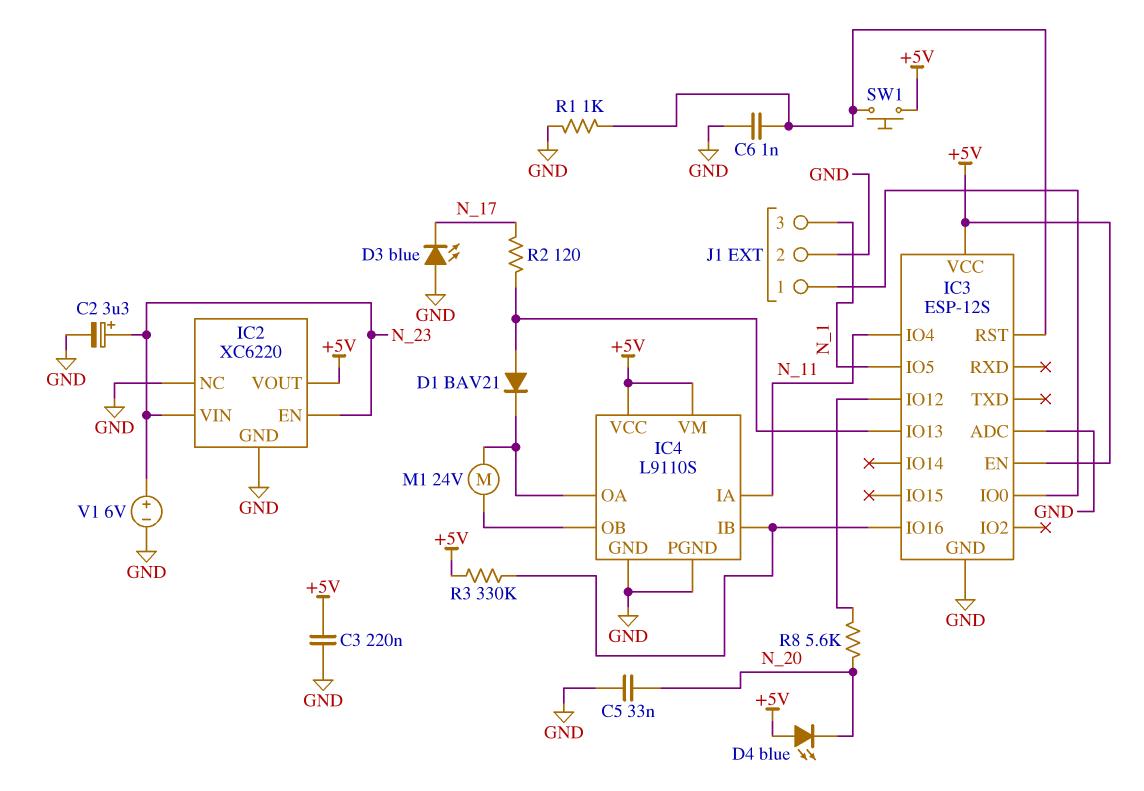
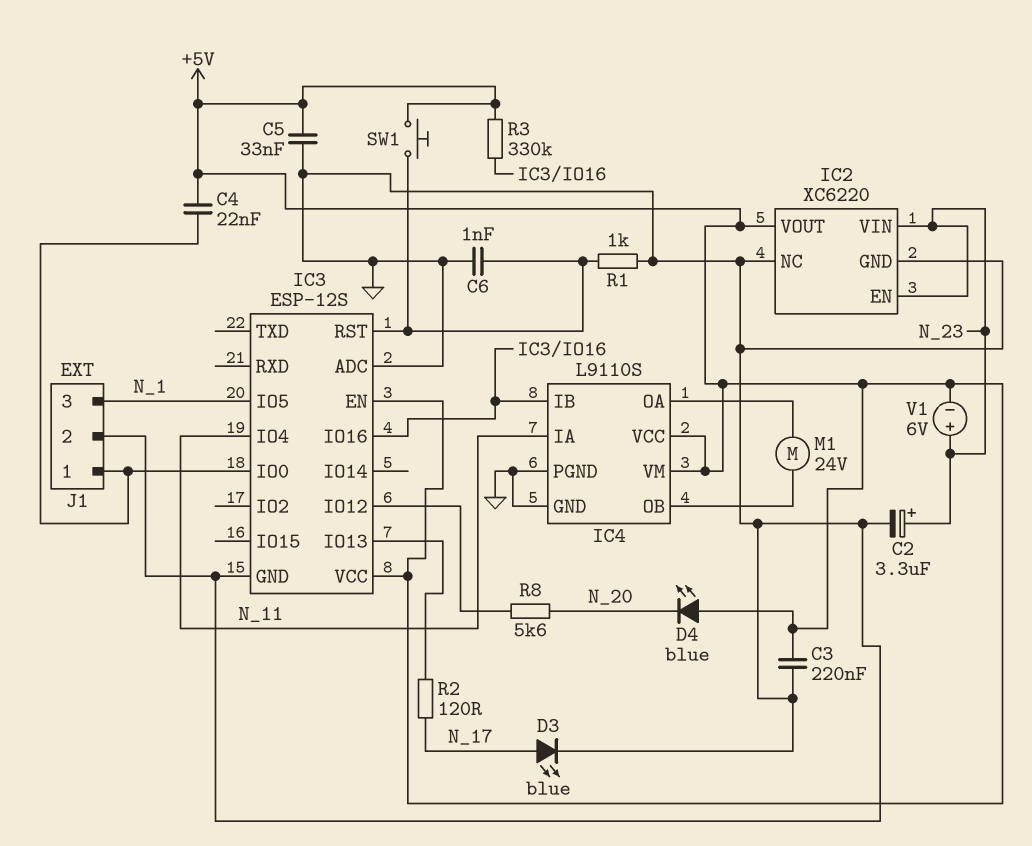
C4: none -> 22nF (+5V, IC3/IO0)
C5: 33nF (GND, N_20) -> 33nF (+5V, GND)
D1: diode BAV21 (A IC3/IO13, K IC4/OA) -> none
D3: LED blue (A GND, K N_17) -> LED blue (A N_17, K GND)
V1: 6V (plus N_23, minus GND) -> 6V (plus N_23, minus +5V)

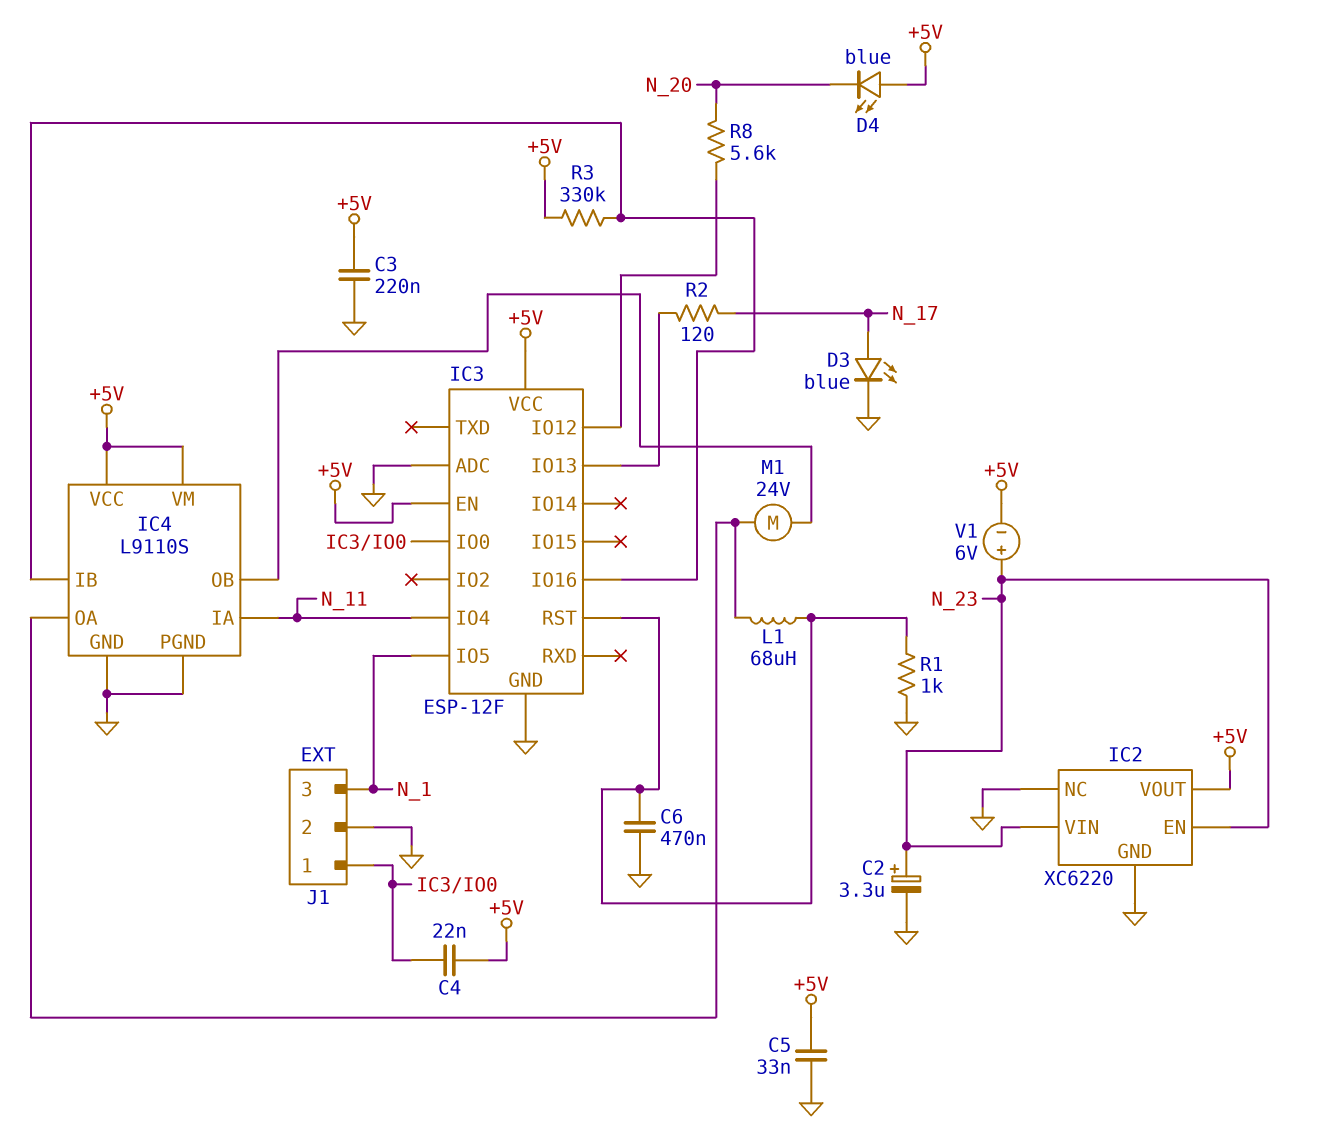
C6: 1nF (GND, IC3/RST) -> 470nF (GND, IC3/RST)
IC3: ESP-12S -> ESP-12F
L1: none -> 68uH (IC3/RST, IC4/OA)
SW1: button (+5V, IC3/RST) -> none

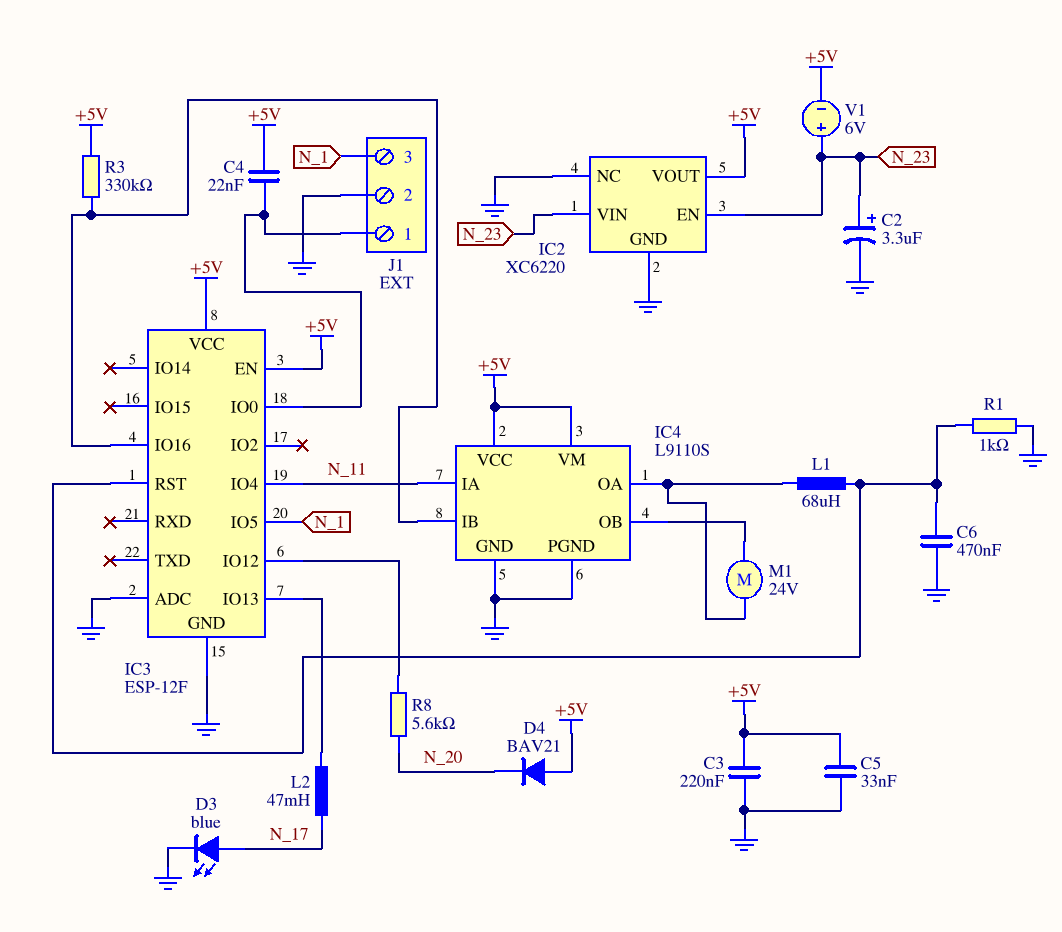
D4: LED blue (A +5V, K N_20) -> diode BAV21 (A +5V, K N_20)
L2: none -> 47mH (IC3/IO13, N_17)
R2: 120 (IC3/IO13, N_17) -> none

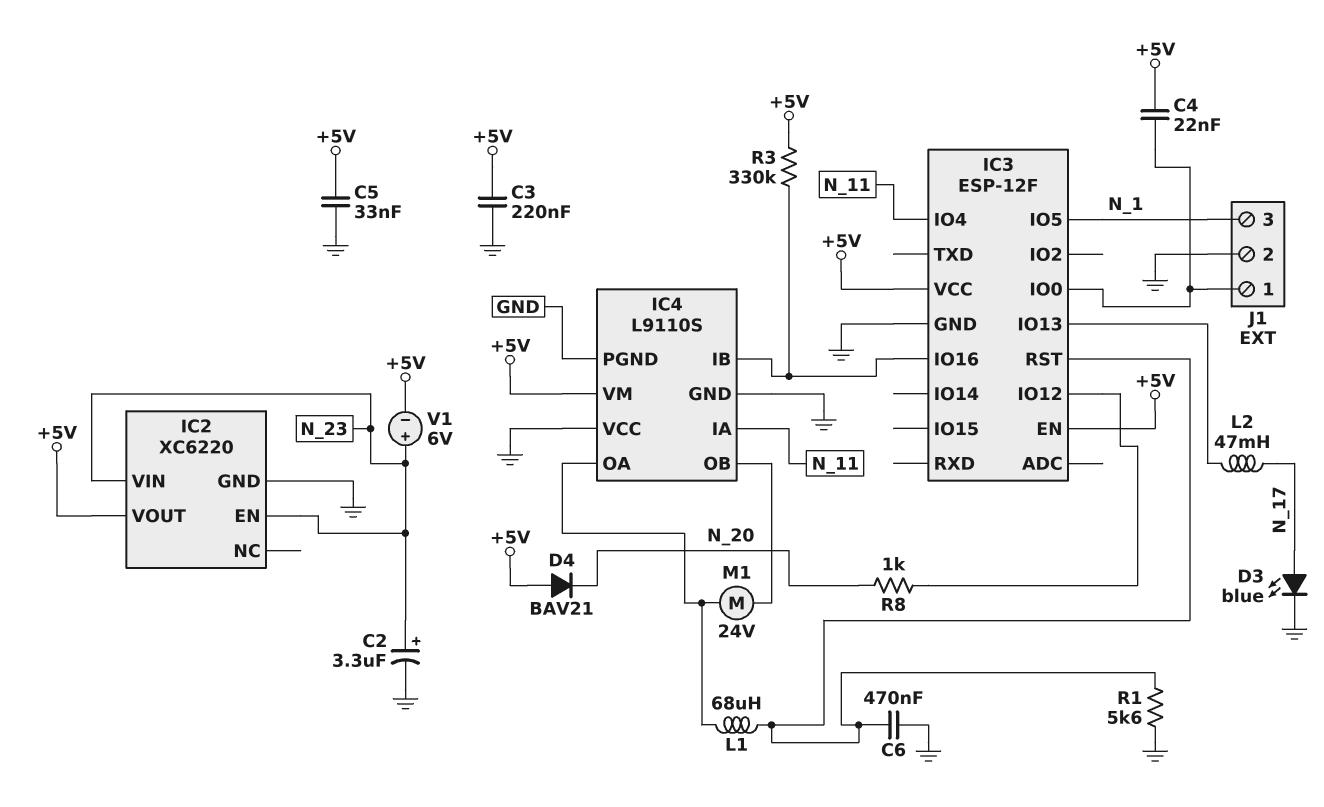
IC2 pin NC: GND -> none
IC3 pin ADC: GND -> none
IC4 pin VCC: +5V -> GND
R1: 1k (GND, IC3/RST) -> 5.6k (GND, IC3/RST)
R8: 5.6k (IC3/IO12, N_20) -> 1k (IC3/IO12, N_20)

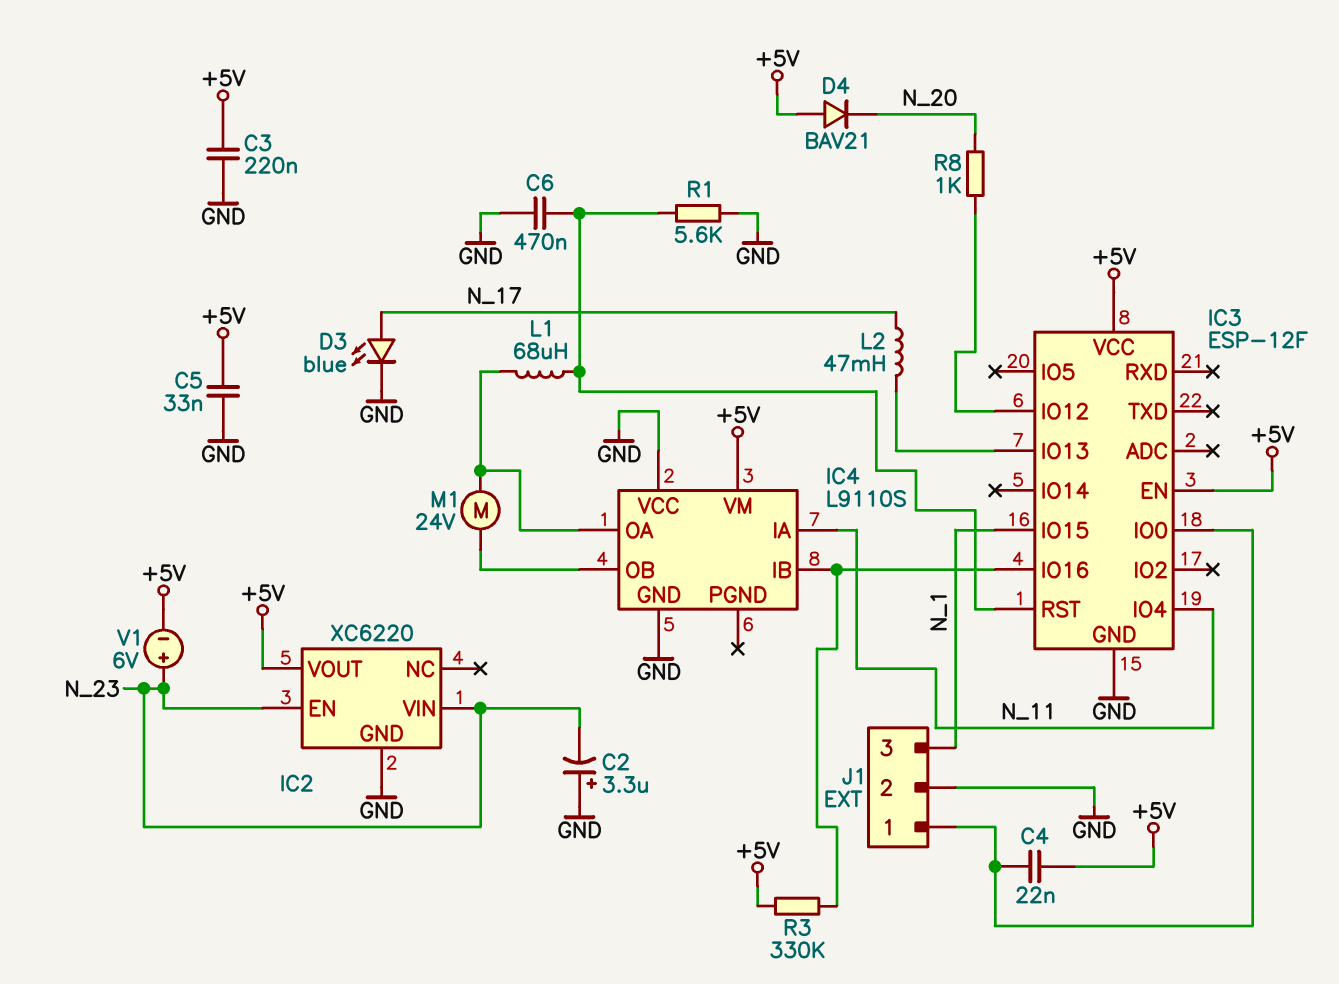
C2: 3.3uF (plus N_23, minus GND) -> 3.3uF (plus GND, minus N_23)
IC3 pin IO5: N_1 -> none
IC3 pin IO15: none -> N_1
IC4 pin PGND: GND -> none

